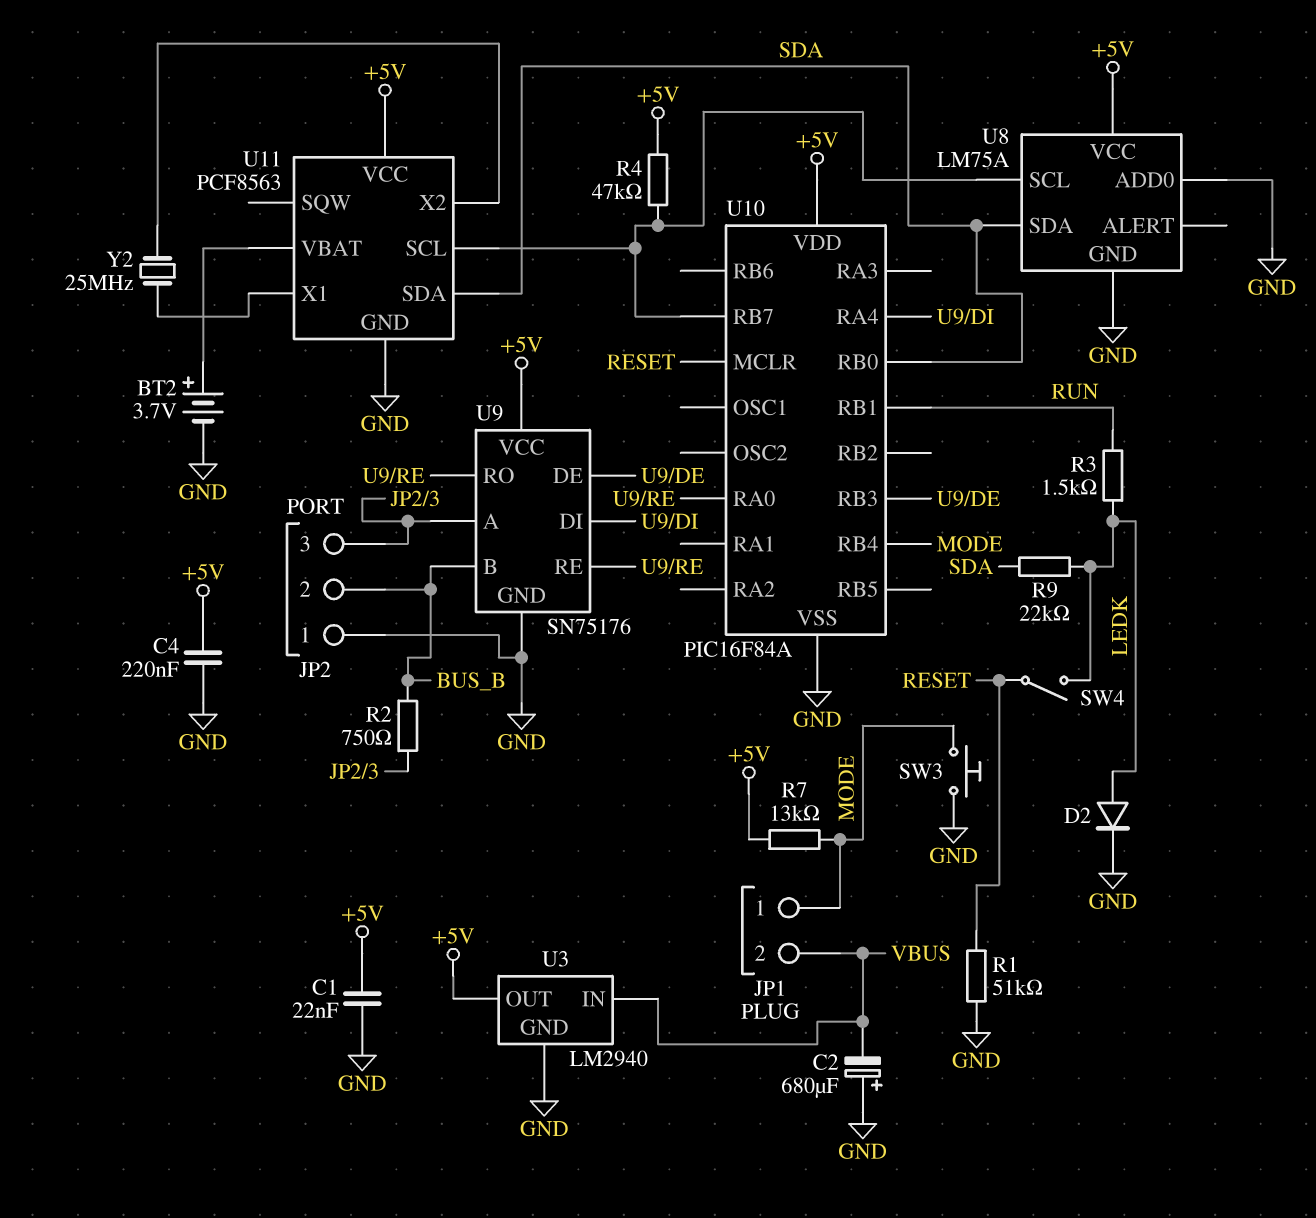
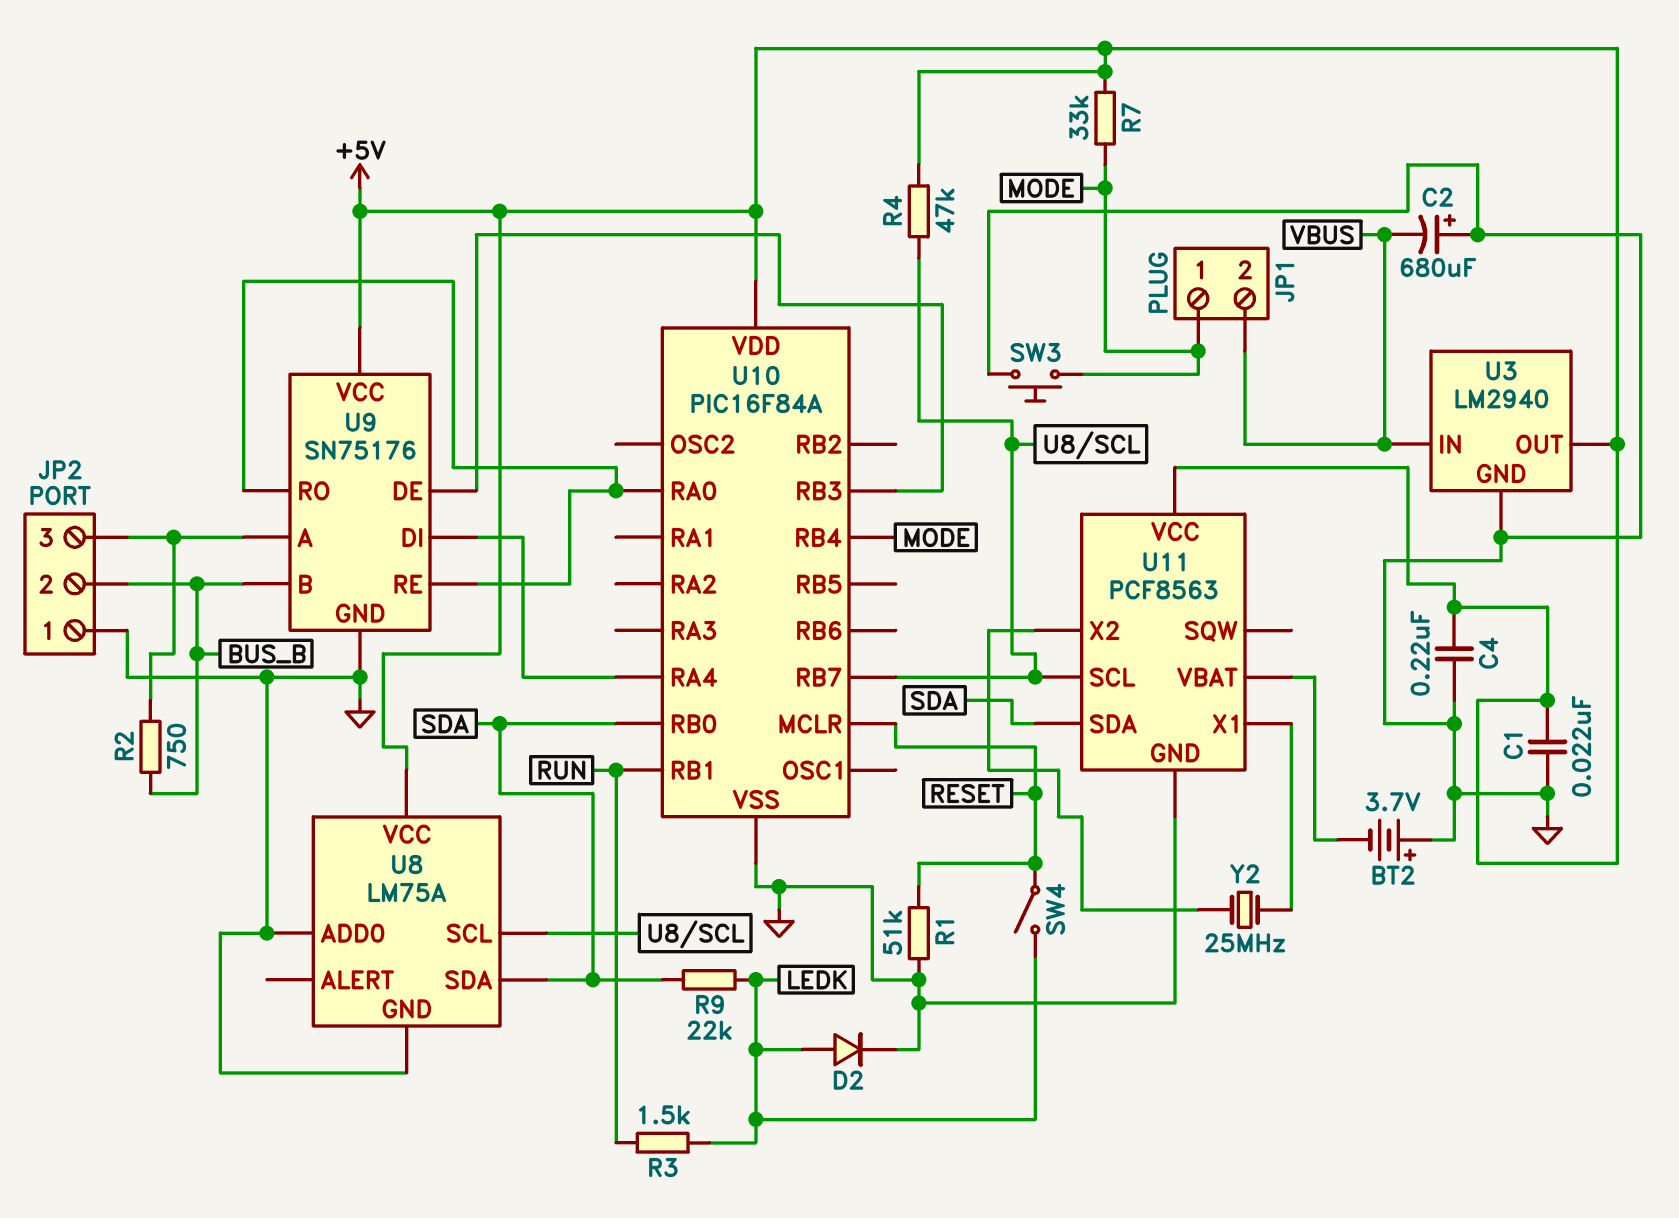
BT2: 3.7V (plus U11/VBAT, minus GND) -> 3.7V (plus GND, minus U11/VBAT)
R7: 13k (+5V, MODE) -> 33k (+5V, MODE)

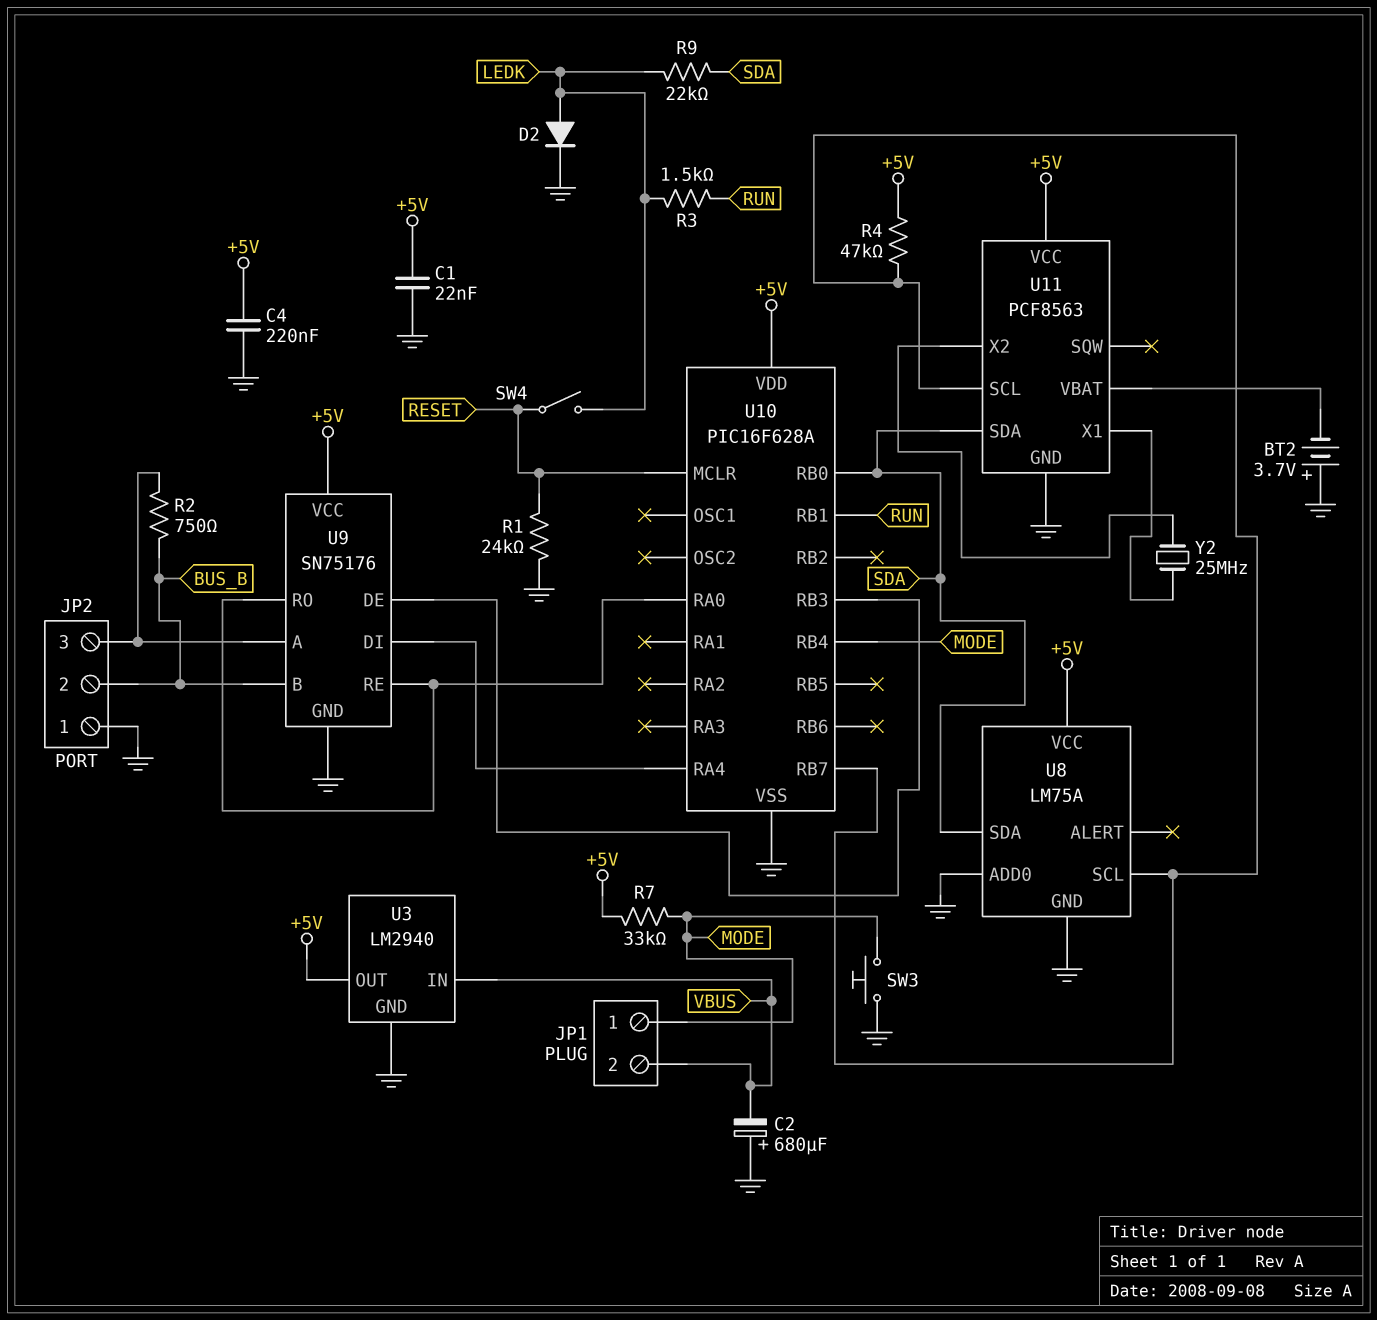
R1: 51k (GND, RESET) -> 24k (GND, RESET)
U10: PIC16F84A -> PIC16F628A

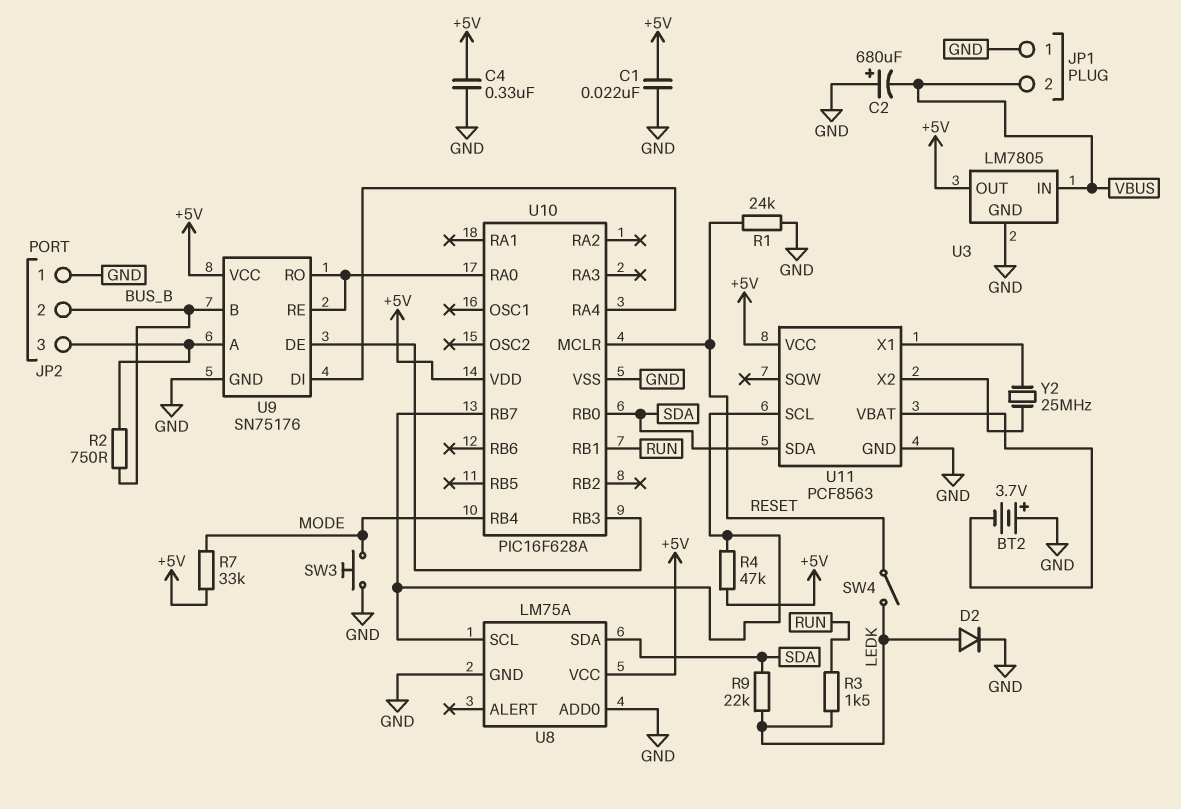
C4: 220nF (+5V, GND) -> 330nF (+5V, GND)
JP1 pin 1: MODE -> GND
U3: LM2940 -> LM7805

